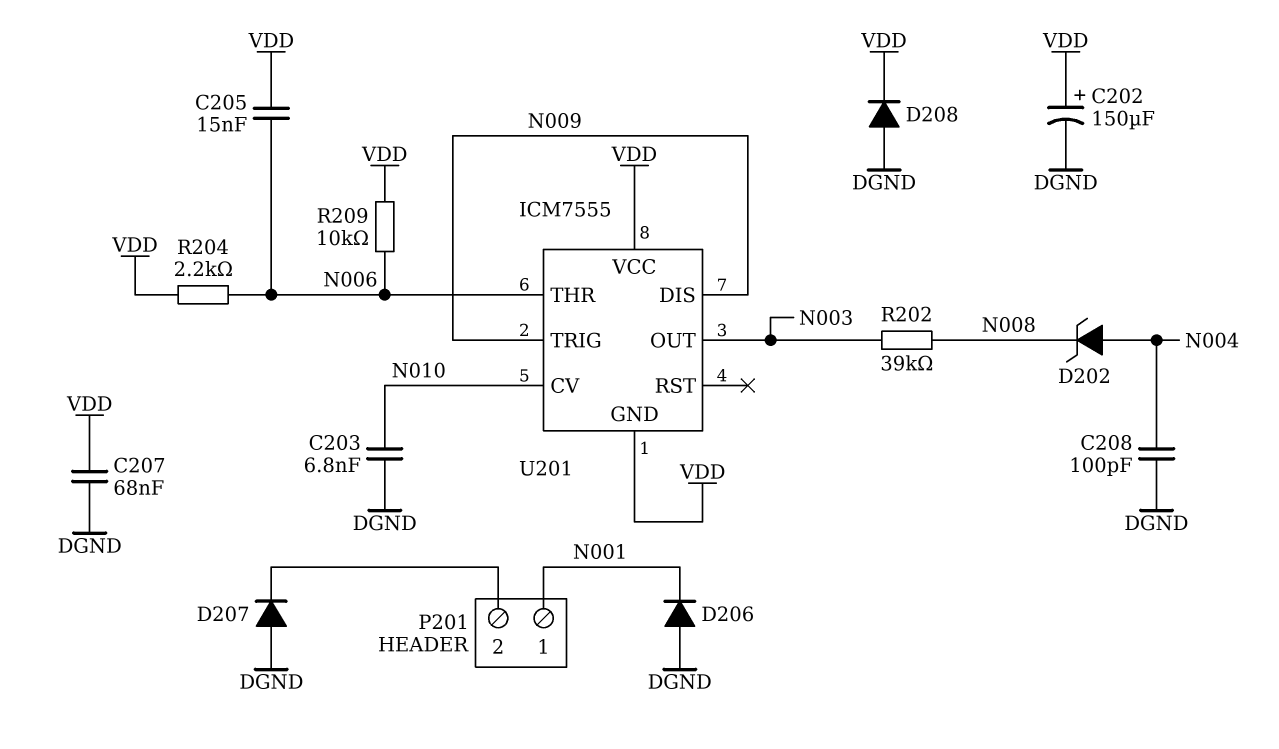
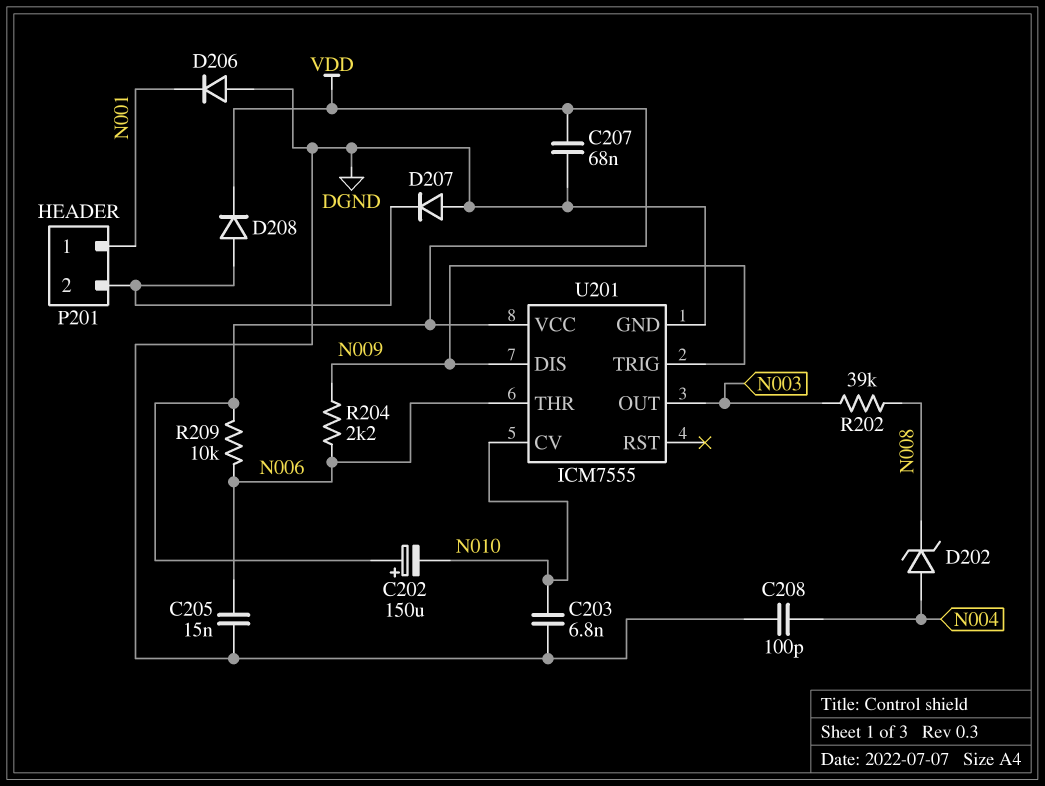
C202: 150uF (plus VDD, minus DGND) -> 150uF (plus VDD, minus N010)
C205: 15nF (N006, VDD) -> 15nF (DGND, N006)
D208: diode (A DGND, K VDD) -> diode (A P201/2, K VDD)
R204: 2.2k (N006, VDD) -> 2.2k (N006, N009)
U201 pin GND: VDD -> DGND

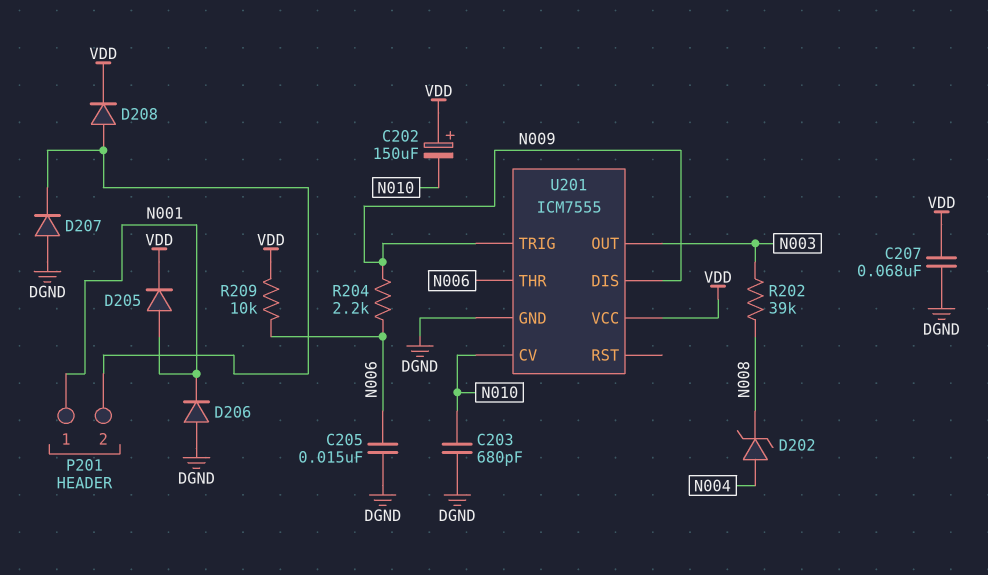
C203: 6.8nF (DGND, N010) -> 680pF (DGND, N010)
C208: 100pF (DGND, N004) -> none
D205: none -> diode (A N001, K VDD)

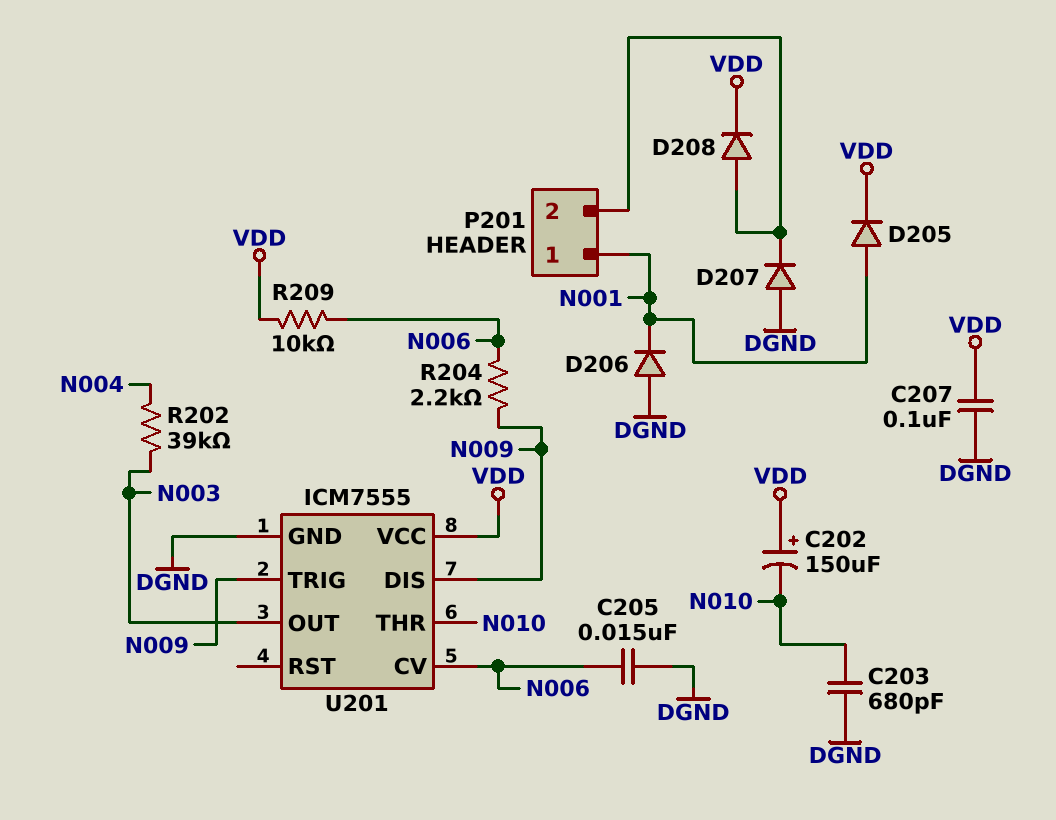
C207: 68nF (DGND, VDD) -> 100nF (DGND, VDD)
D202: zener (A N004, K N008) -> none
R202: 39k (N003, N008) -> 39k (N003, N004)
U201 pin CV: N010 -> N006
U201 pin THR: N006 -> N010

